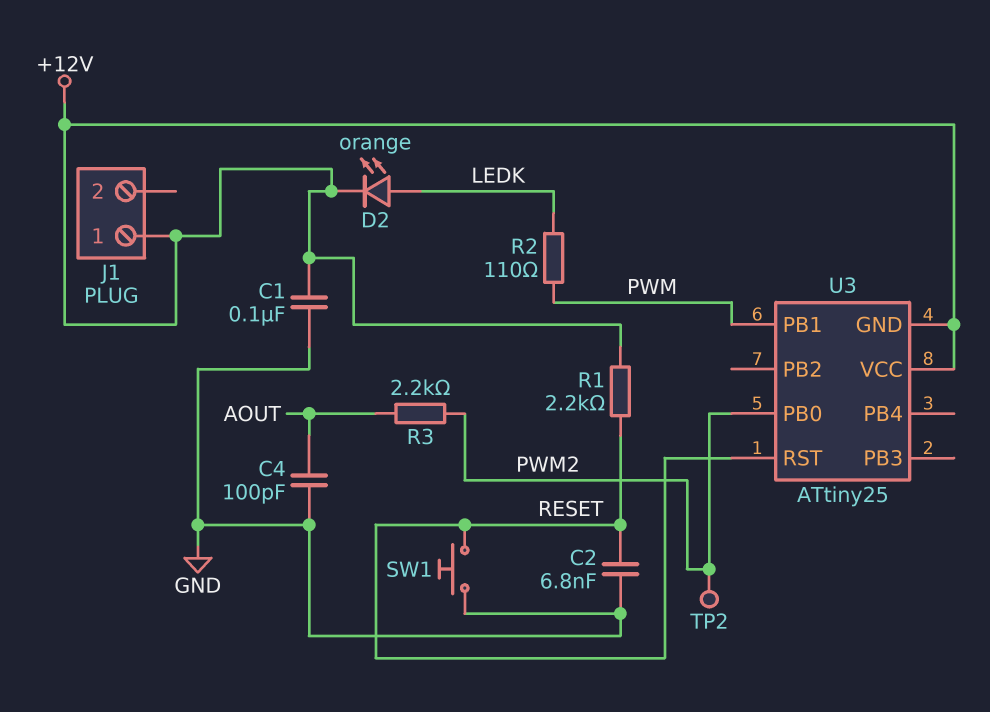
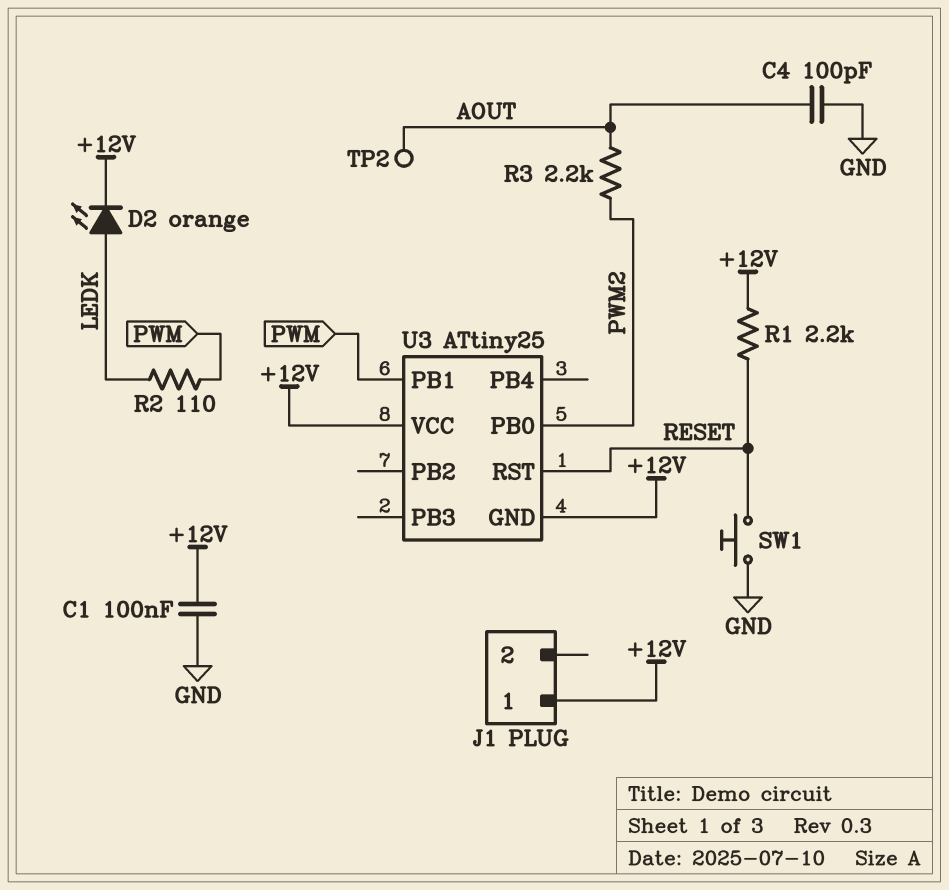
C2: 6.8nF (GND, RESET) -> none
TP2: test point (PWM2) -> test point (AOUT)

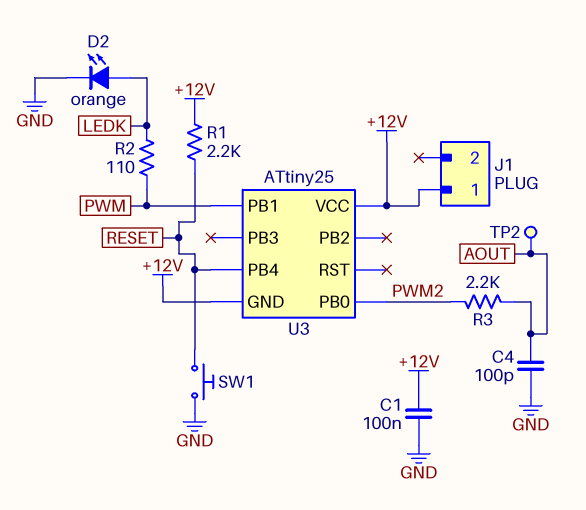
D2: LED orange (A LEDK, K +12V) -> LED orange (A LEDK, K GND)
U3 pin PB4: none -> RESET
U3 pin RST: RESET -> none

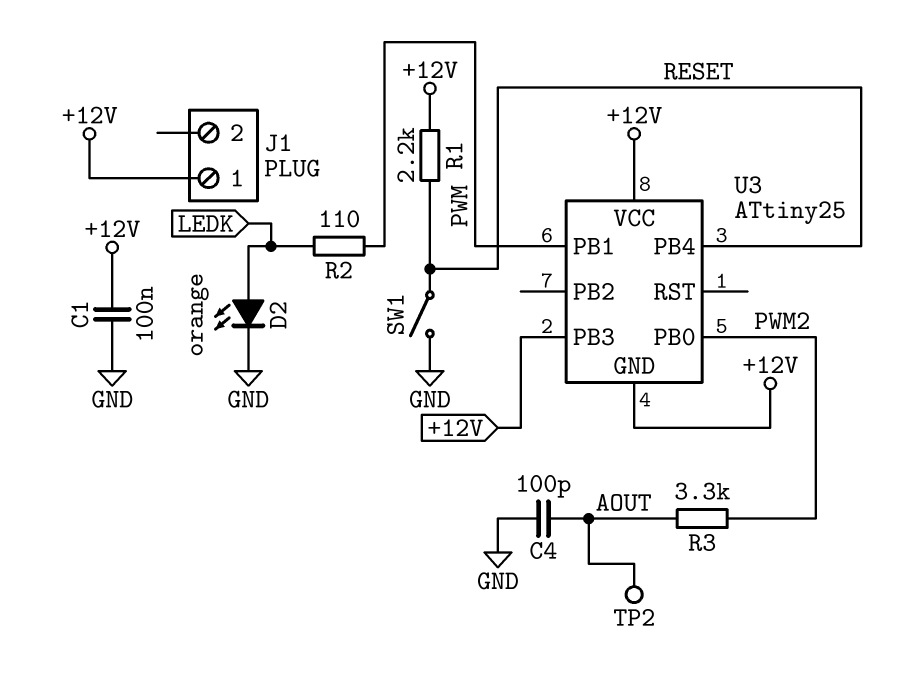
R3: 2.2k (AOUT, PWM2) -> 3.3k (AOUT, PWM2)
SW1: button (GND, RESET) -> switch (GND, RESET)
U3 pin PB3: none -> +12V

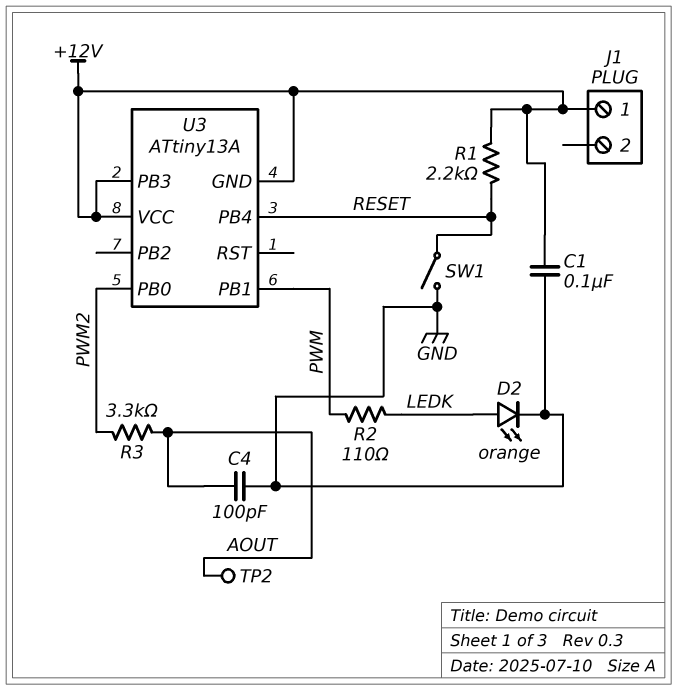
U3: ATtiny25 -> ATtiny13A

